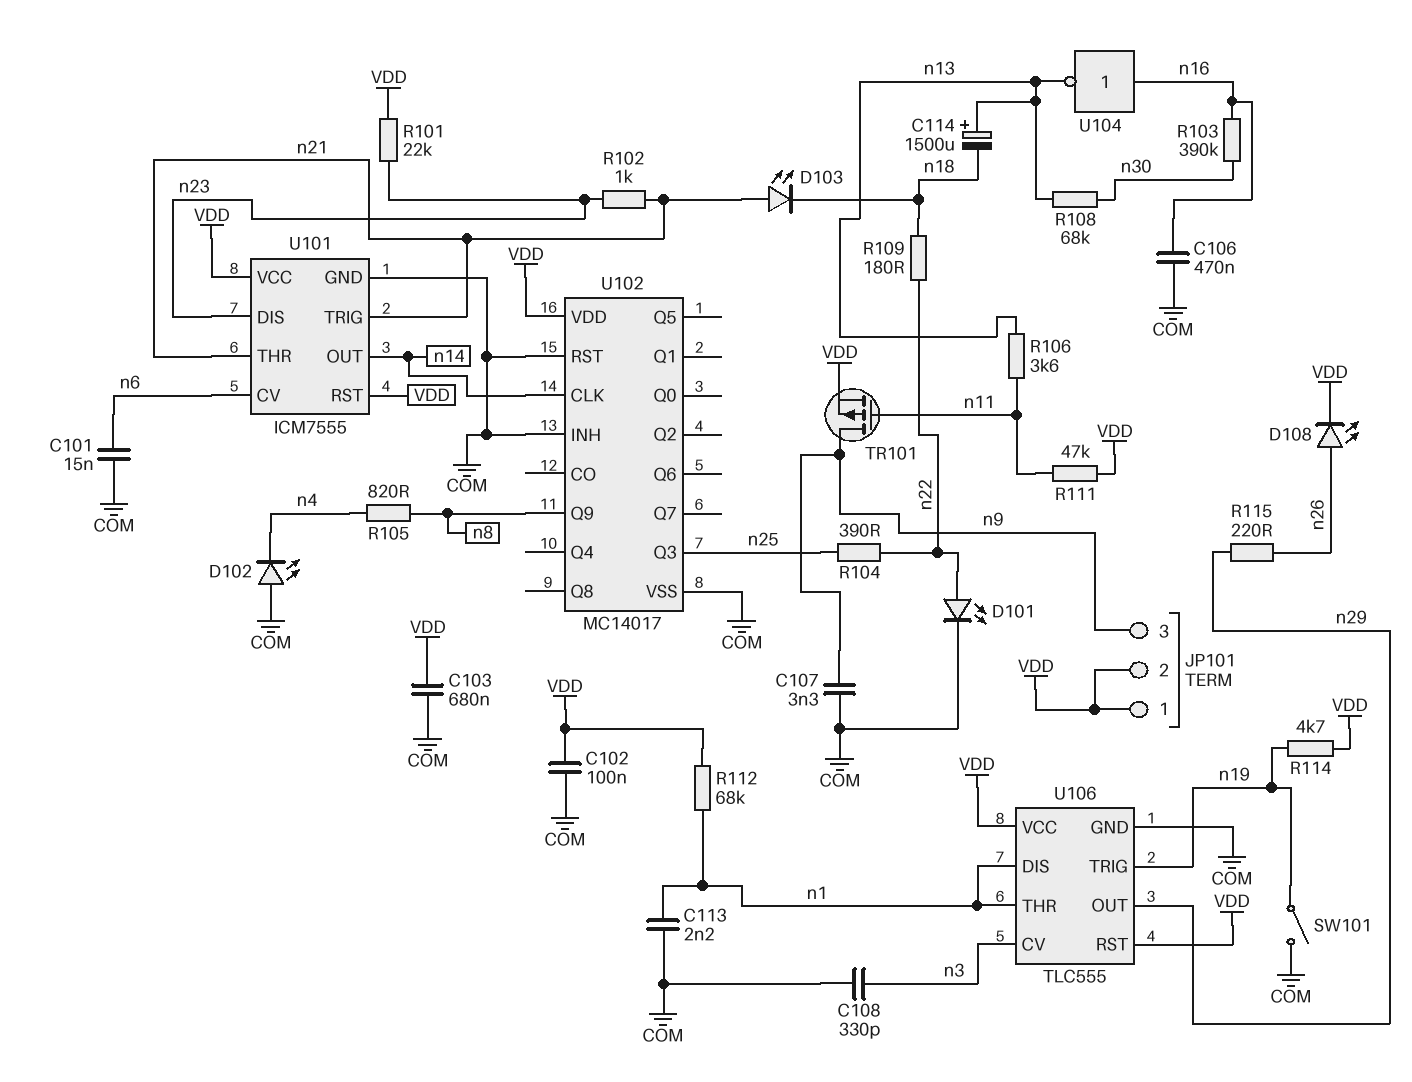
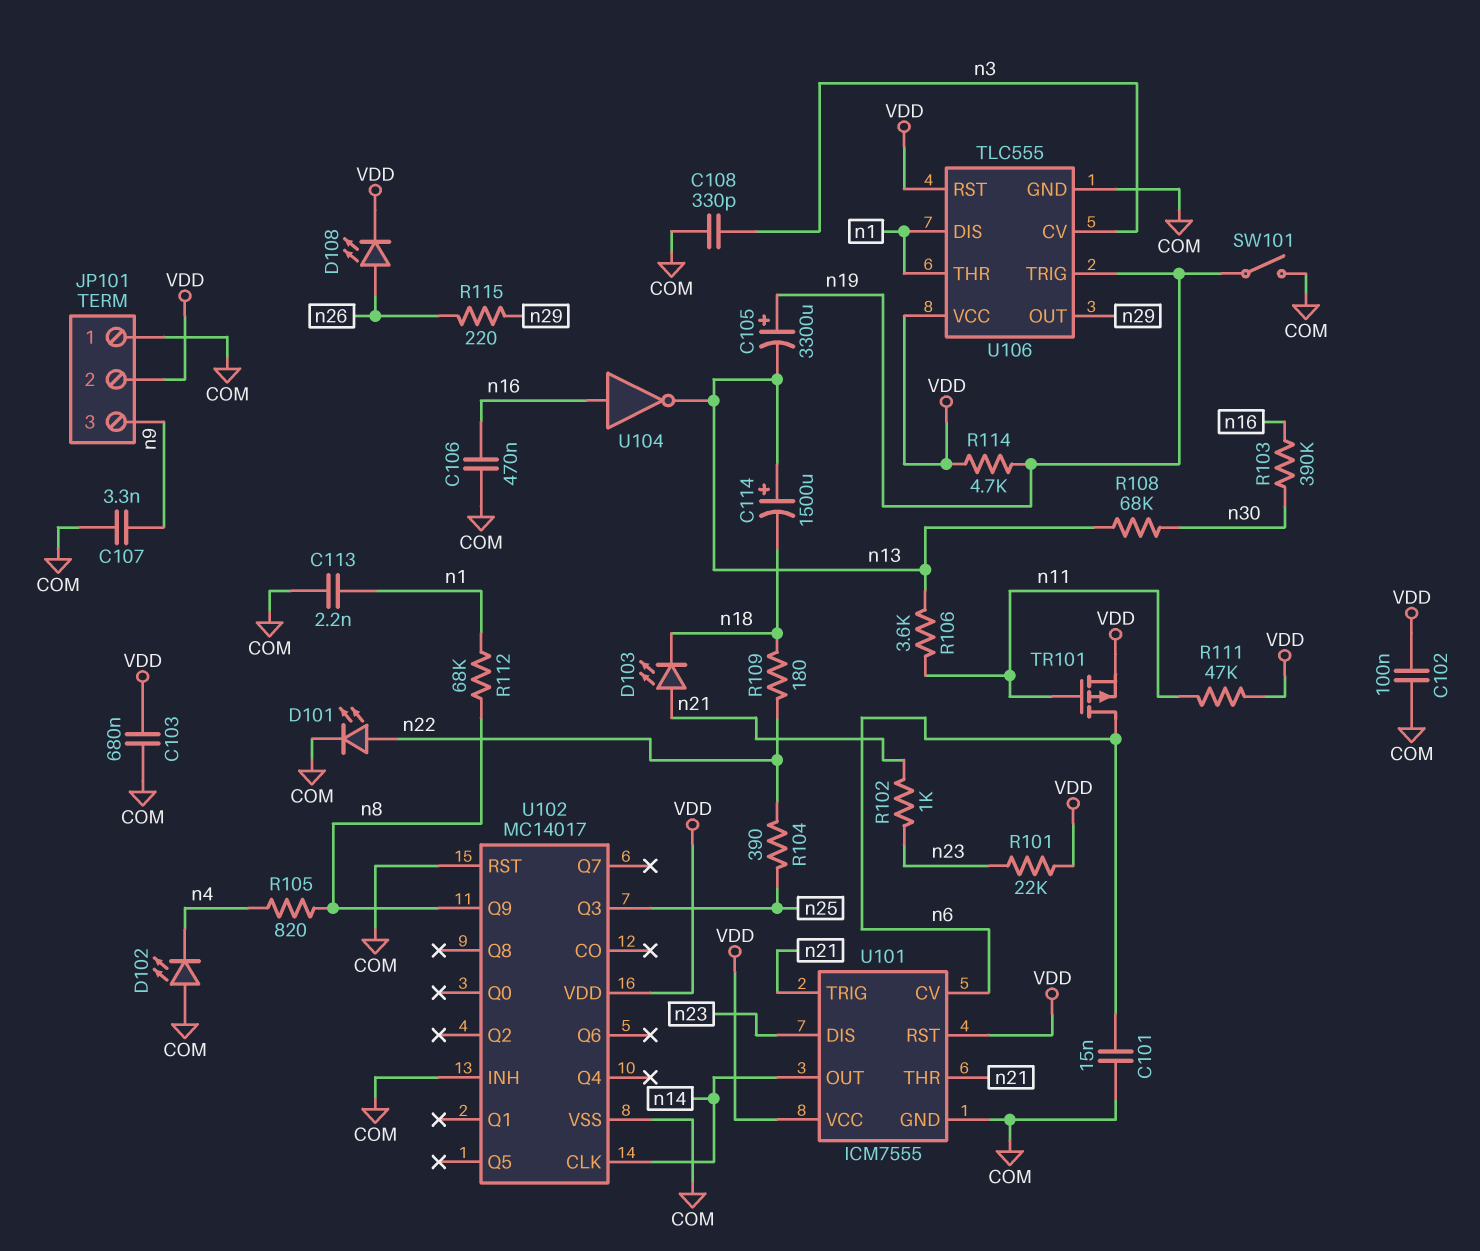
C105: none -> 3300uF (plus n19, minus n13)
JP101 pin 1: VDD -> COM
R112: 68k (VDD, n1) -> 68k (n1, n8)
TR101: PMOS (G n11, D n9, S VDD) -> PMOS (G n11, D n6, S VDD)

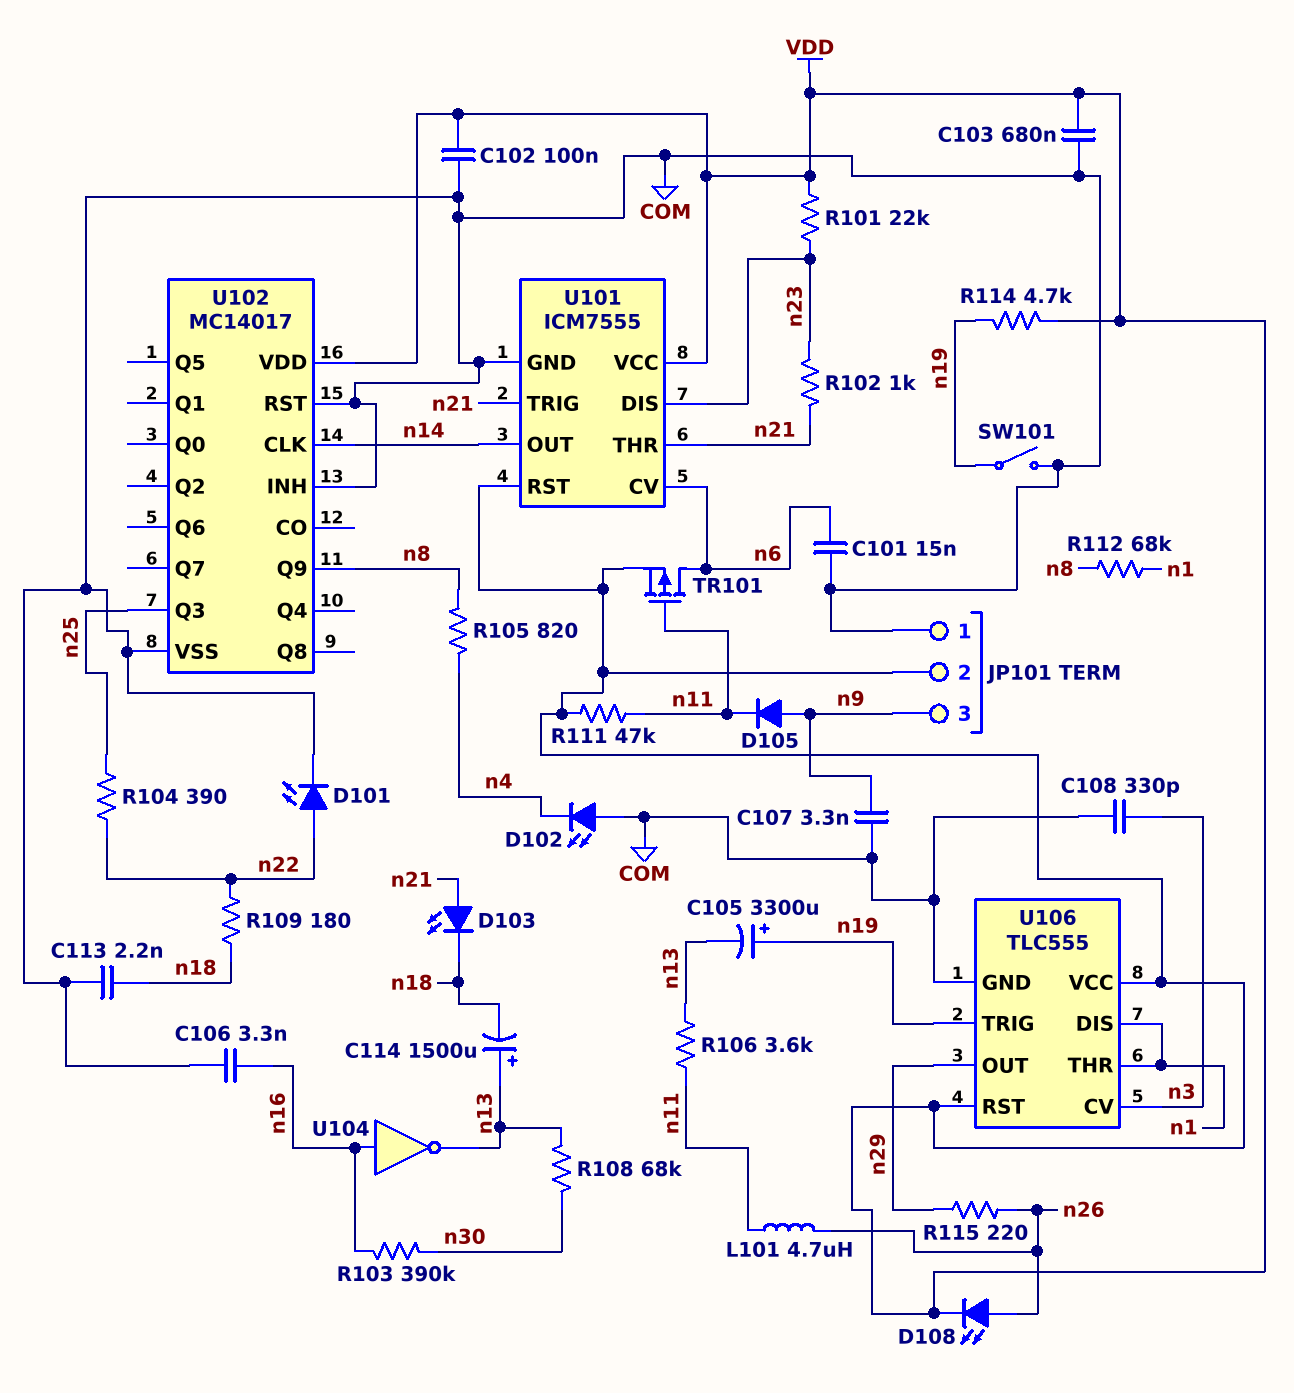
C106: 470nF (COM, n16) -> 3.3nF (COM, n16)
C113: 2.2nF (COM, n1) -> 2.2nF (COM, n18)
D105: none -> diode (A n9, K n11)
L101: none -> 4.7uH (n11, n26)

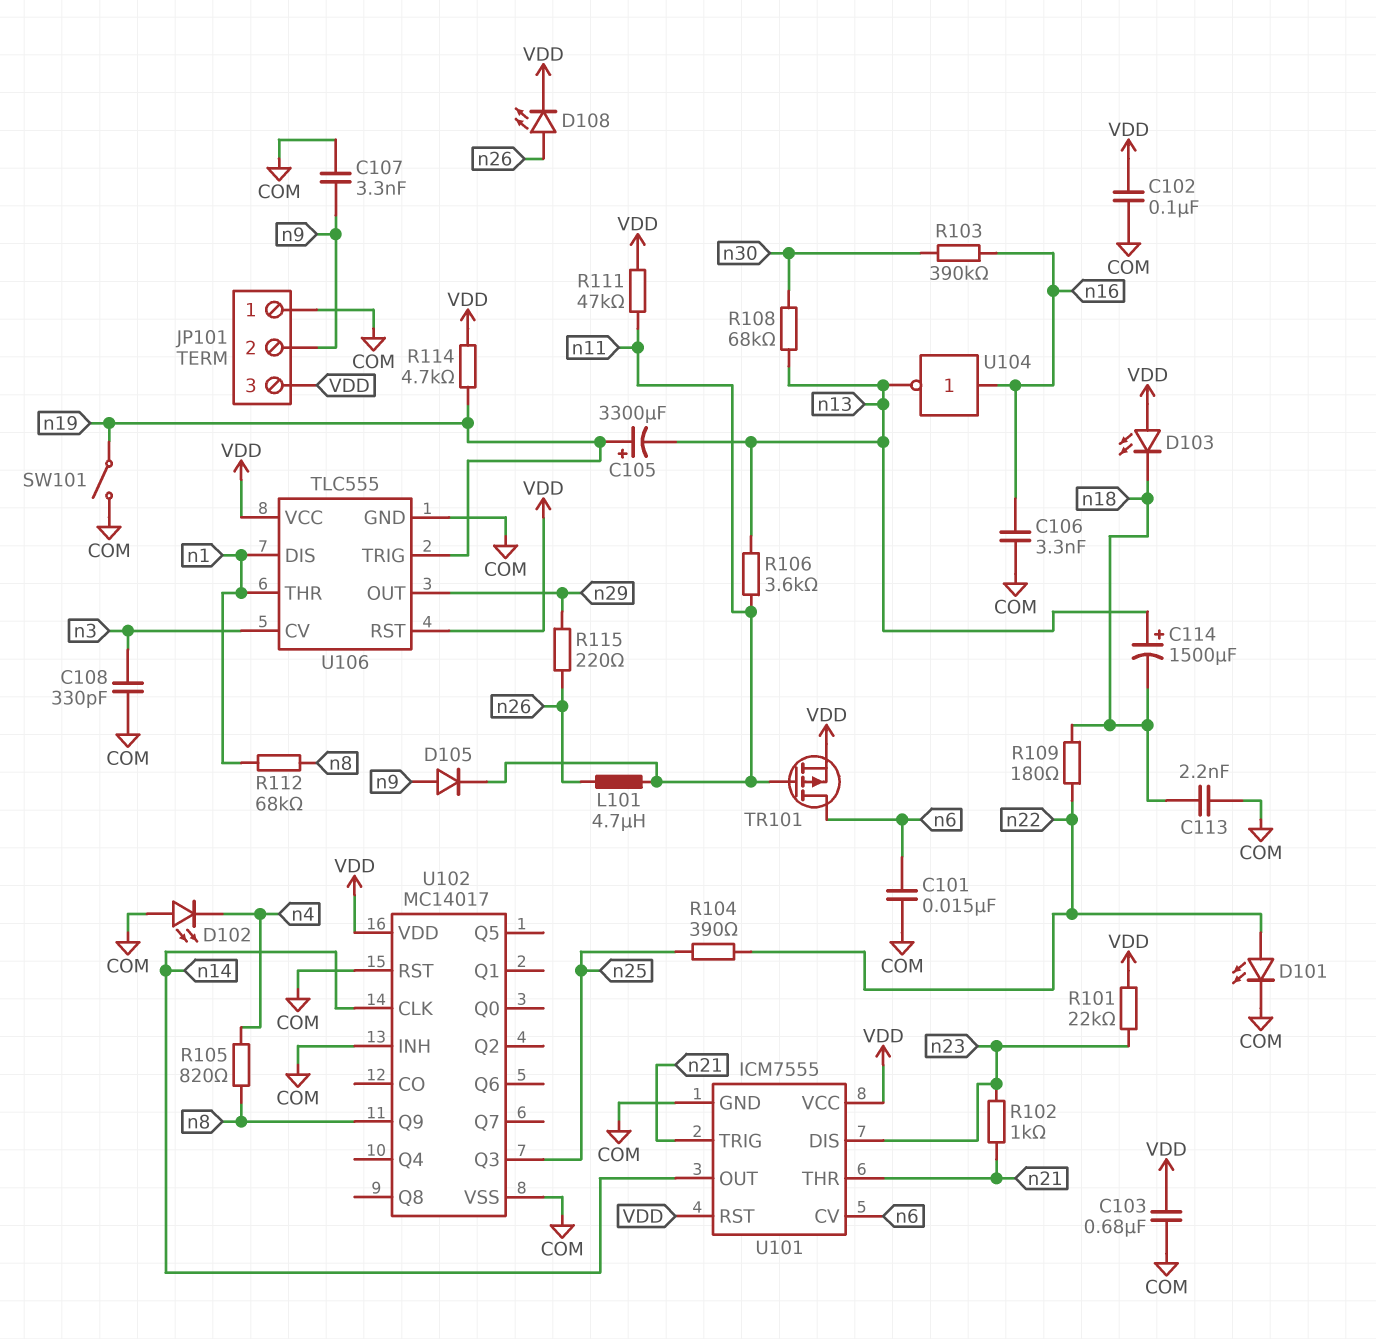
D103: LED (A n21, K n18) -> LED (A VDD, K n18)
JP101 pin 2: VDD -> n9
JP101 pin 3: n9 -> VDD

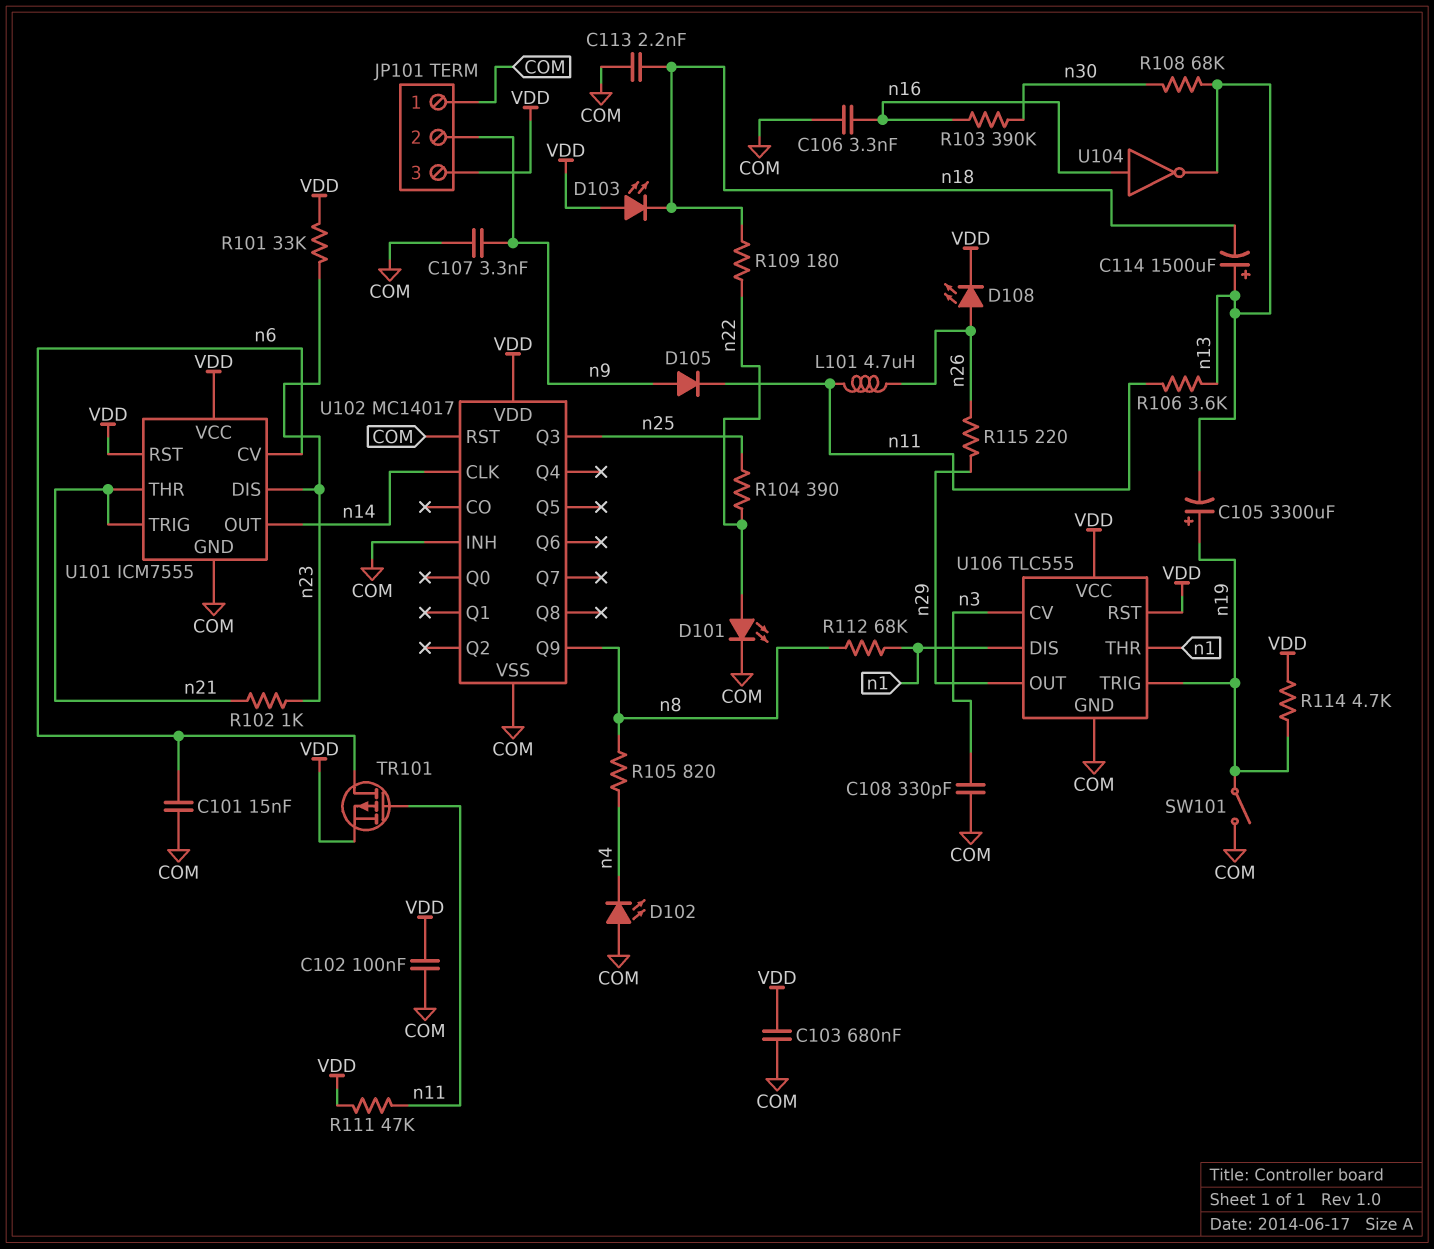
R101: 22k (VDD, n23) -> 33k (VDD, n23)

